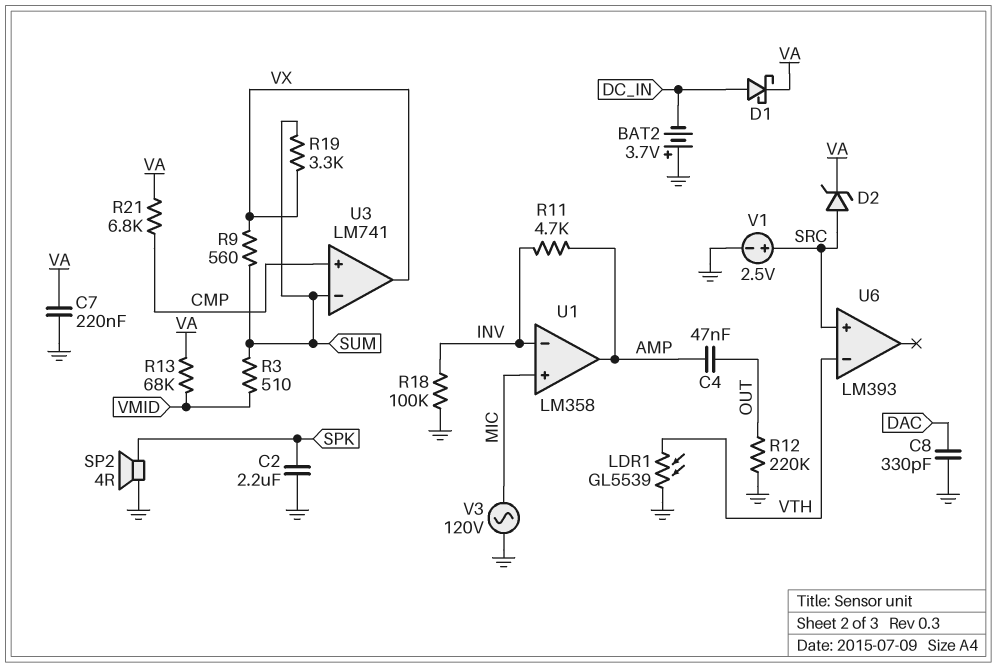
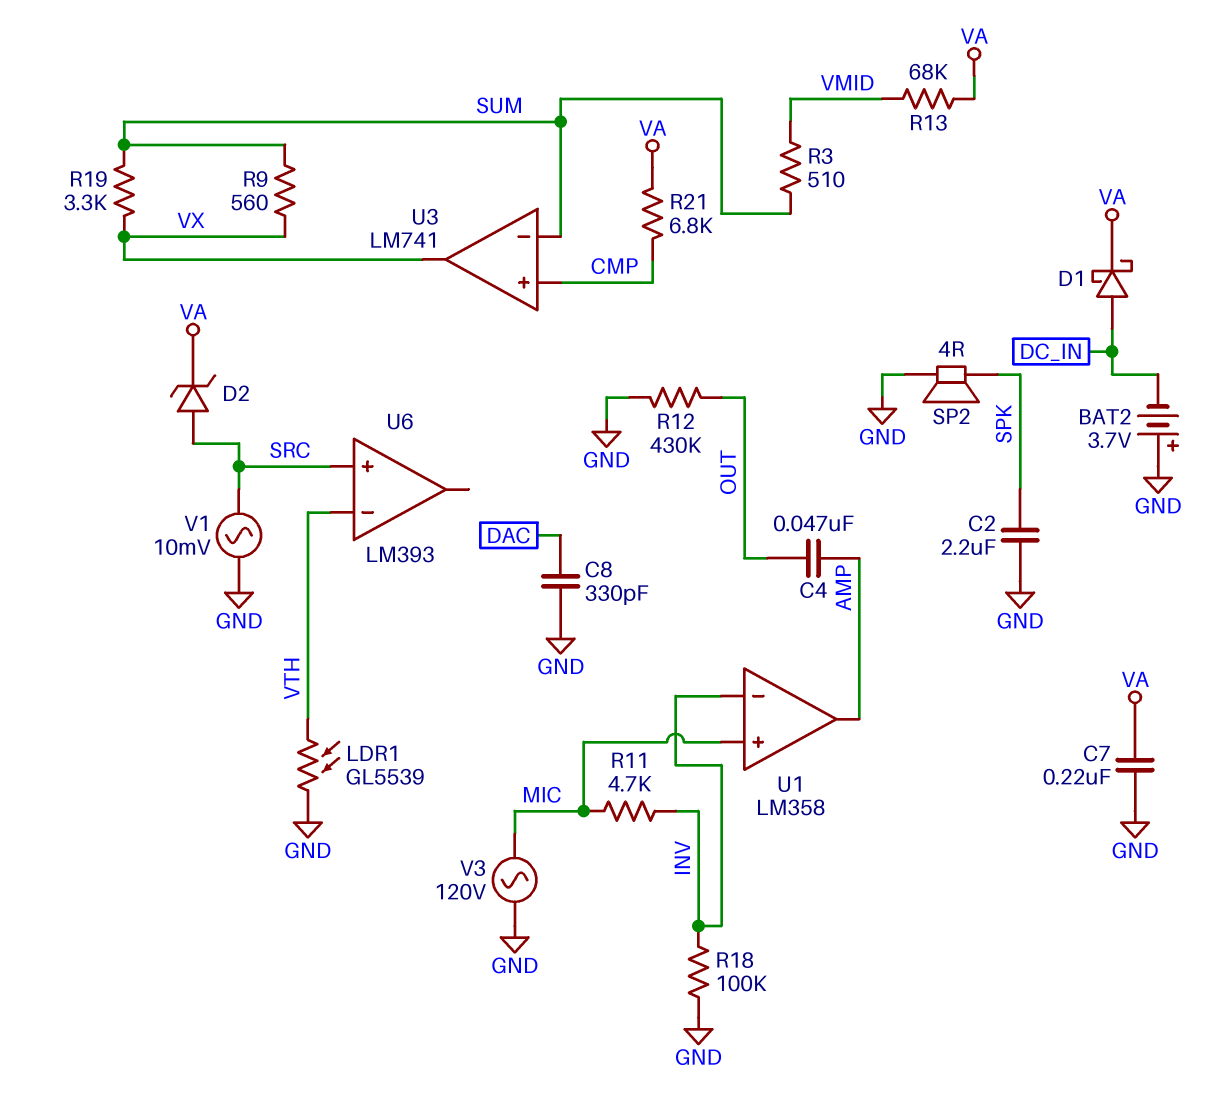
R11: 4.7k (AMP, INV) -> 4.7k (INV, MIC)
R12: 220k (GND, OUT) -> 430k (GND, OUT)
V1: 2.5V (plus SRC, minus GND) -> AC 10mV (GND, SRC)

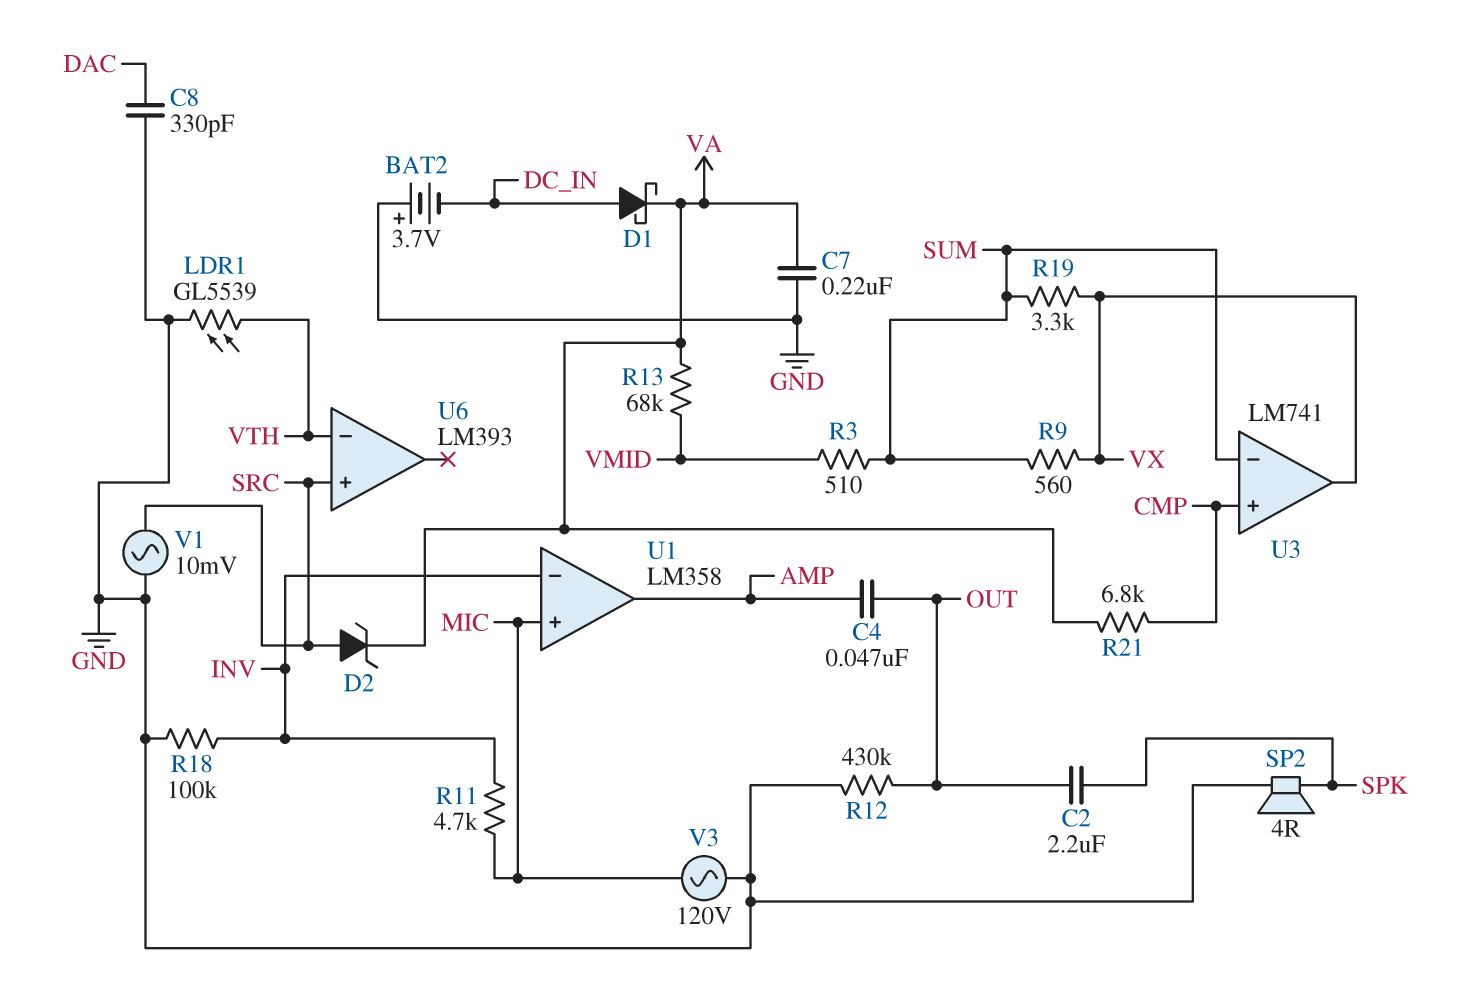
C2: 2.2uF (GND, SPK) -> 2.2uF (OUT, SPK)

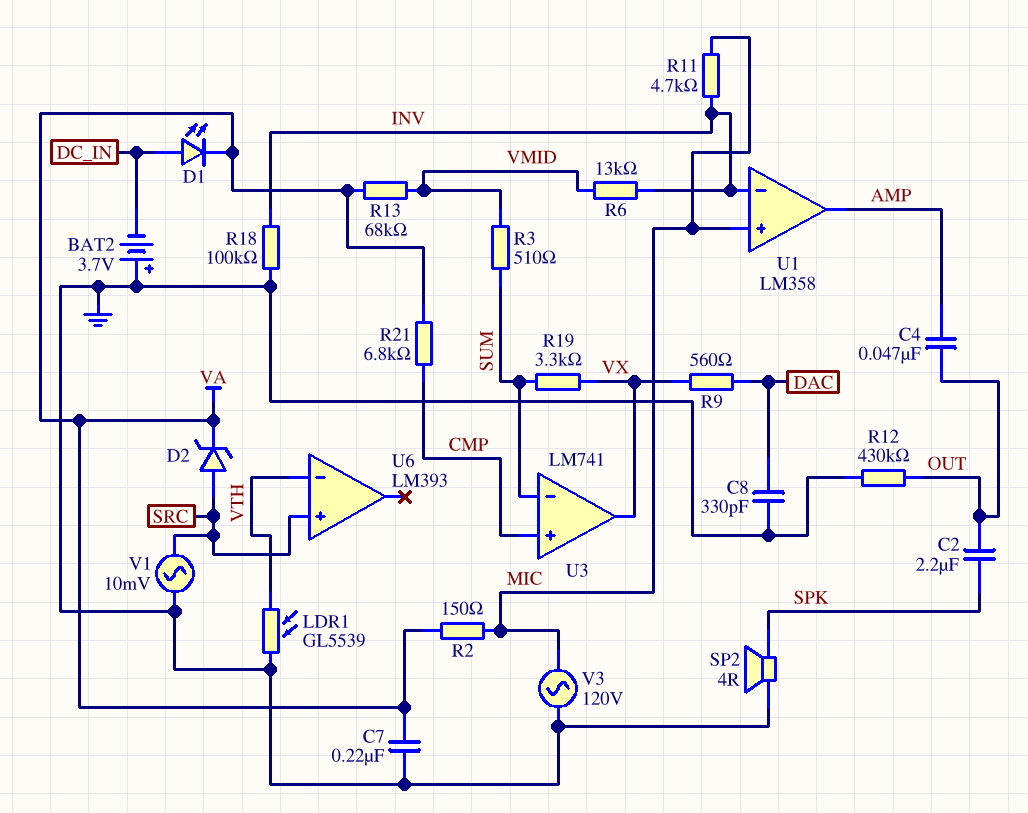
D1: schottky (A DC_IN, K VA) -> LED (A DC_IN, K VA)
R2: none -> 150 (MIC, VA)
R6: none -> 13k (INV, VMID)
R9: 560 (SUM, VX) -> 560 (DAC, VX)

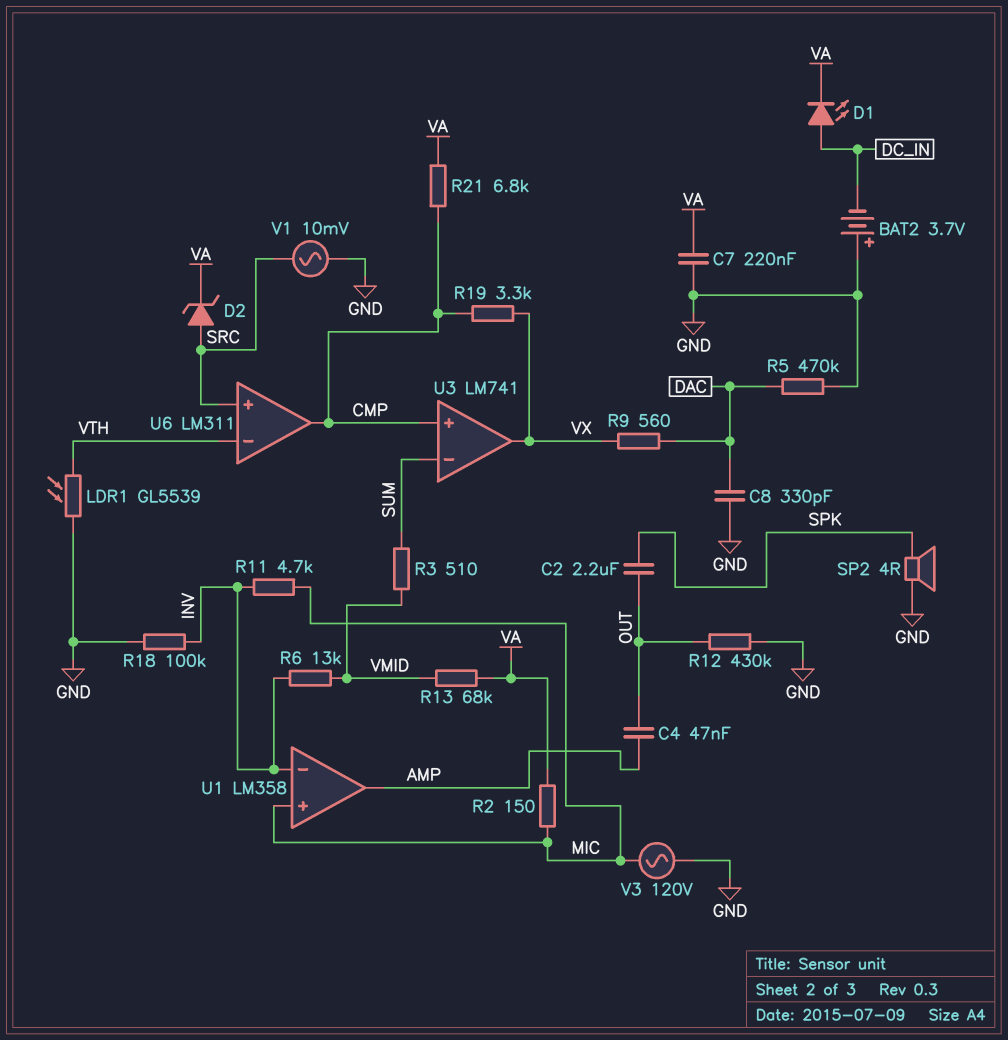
R5: none -> 470k (DAC, GND)
R19: 3.3k (SUM, VX) -> 3.3k (CMP, VX)
U6: LM393 -> LM311
U6 pin out: none -> CMP

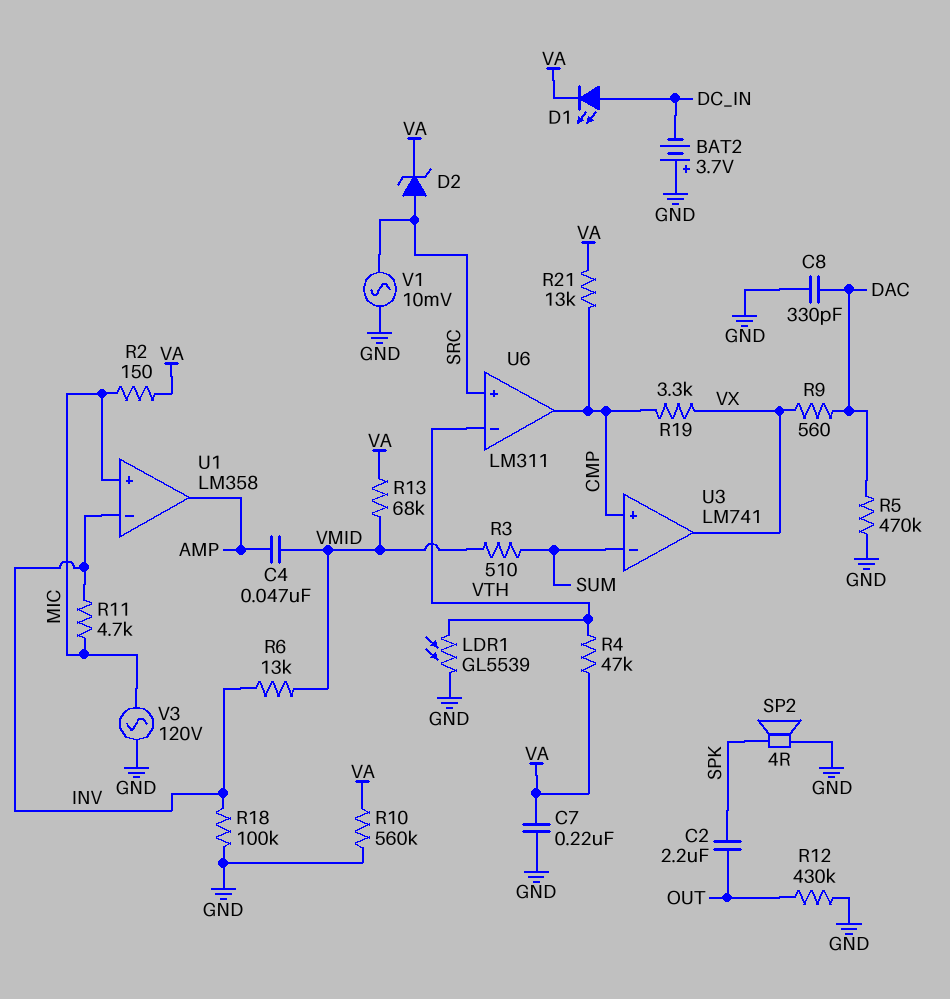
C4: 47nF (AMP, OUT) -> 47nF (AMP, VMID)
R4: none -> 47k (VA, VTH)
R10: none -> 560k (GND, VA)
R21: 6.8k (CMP, VA) -> 13k (CMP, VA)

